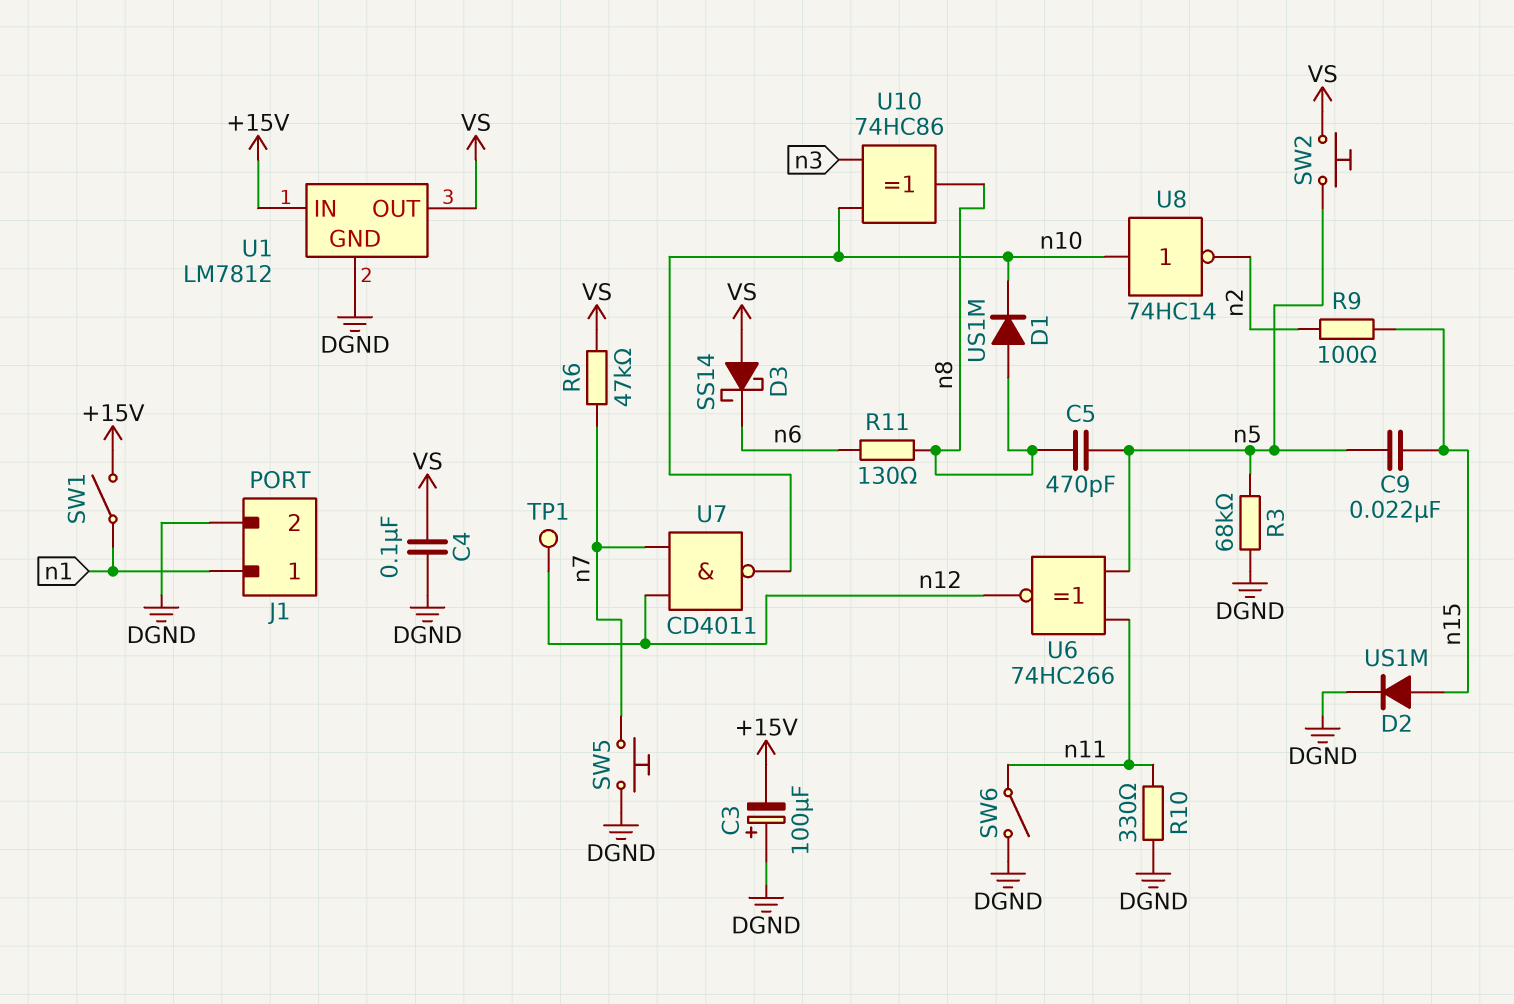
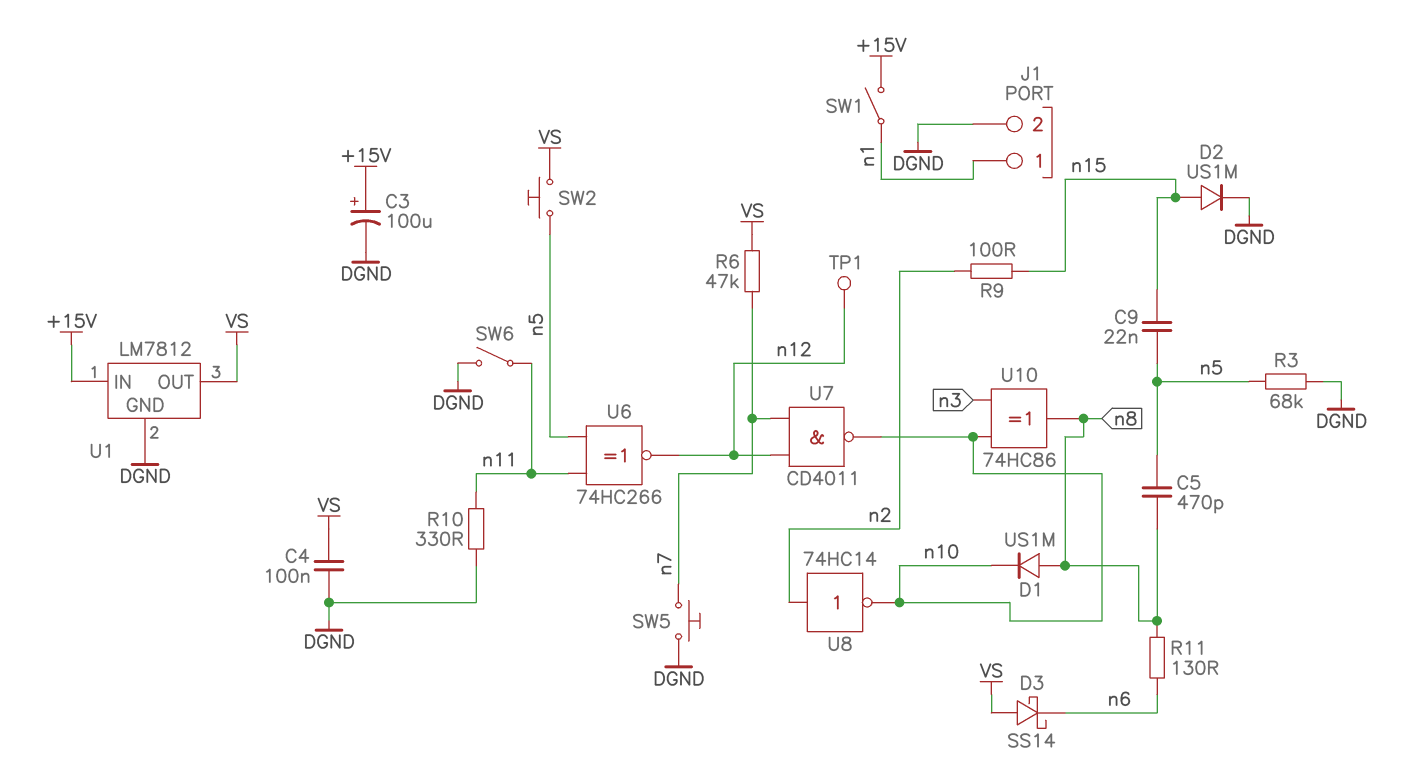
C3: 100uF (plus DGND, minus +15V) -> 100uF (plus +15V, minus DGND)
U8: NOT 74HC14 (in n10, out n2) -> NOT 74HC14 (in n2, out n10)

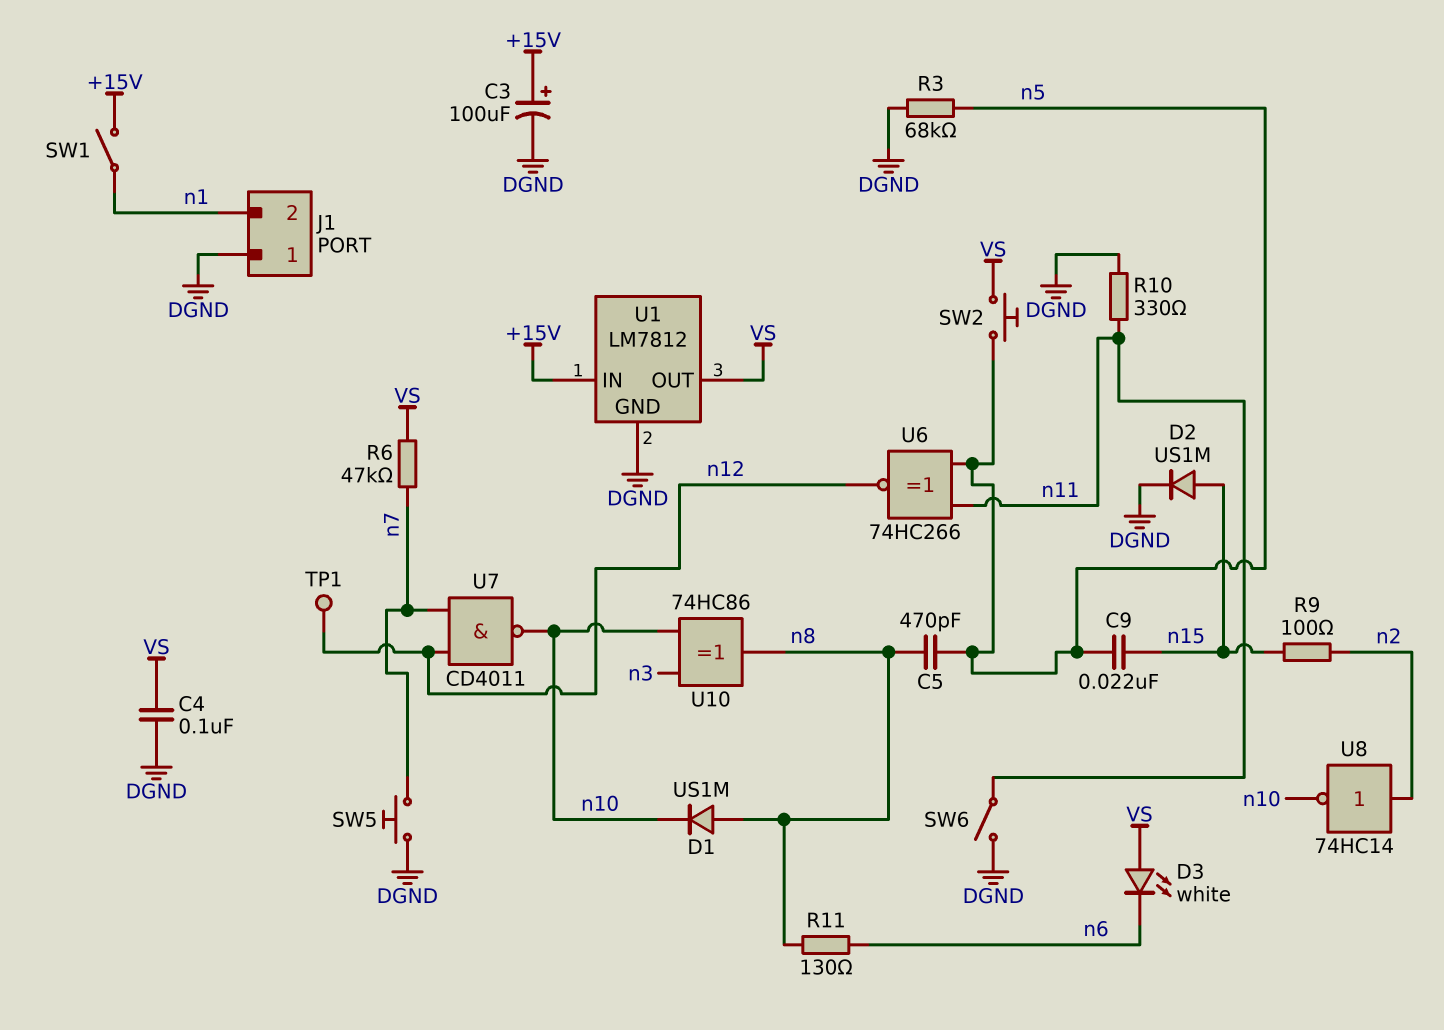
D3: schottky SS14 (A VS, K n6) -> LED white (A VS, K n6)
J1 pin 1: n1 -> DGND
J1 pin 2: DGND -> n1

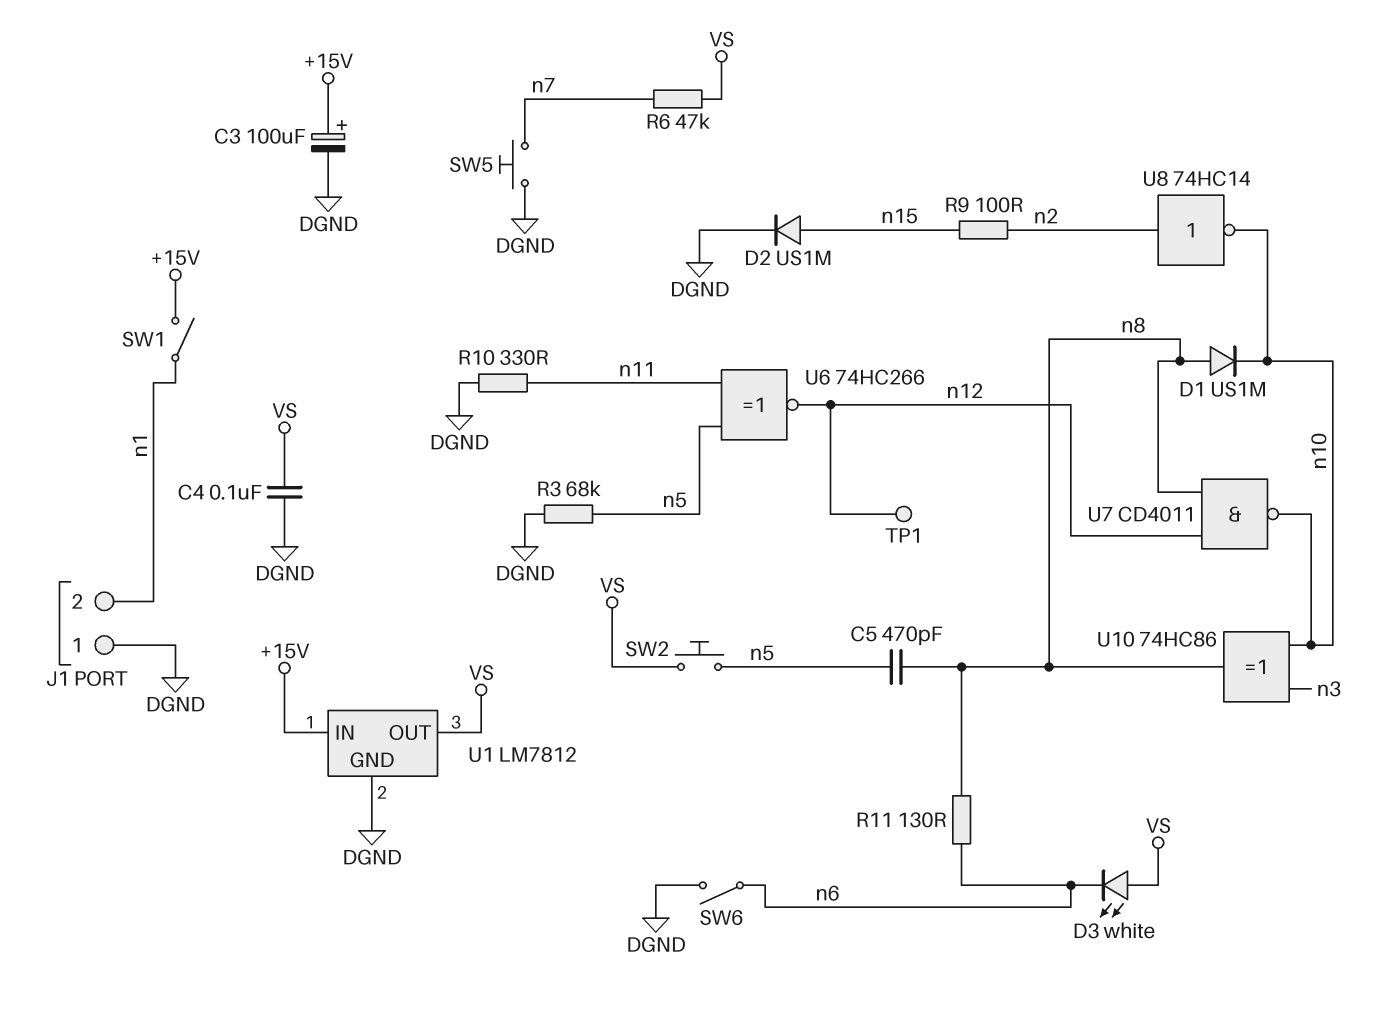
C9: 22nF (n5, n15) -> none
SW6: switch (DGND, n11) -> switch (DGND, n6)
U7: NAND CD4011 (in n7, in n12, out n10) -> NAND CD4011 (in n8, in n12, out n10)

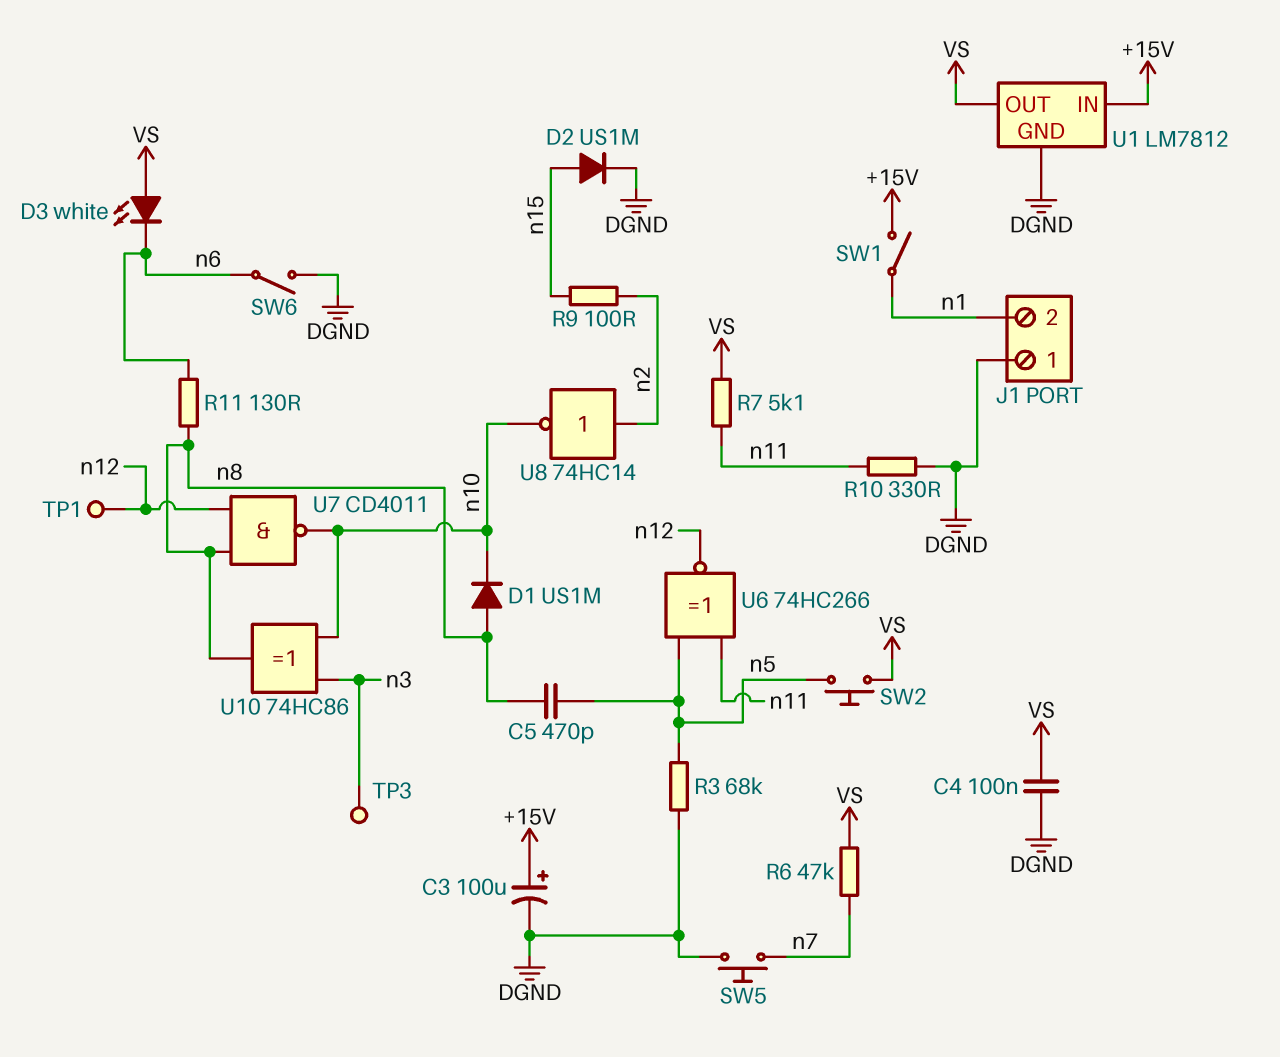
R7: none -> 5.1k (VS, n11)
TP3: none -> test point (n3)

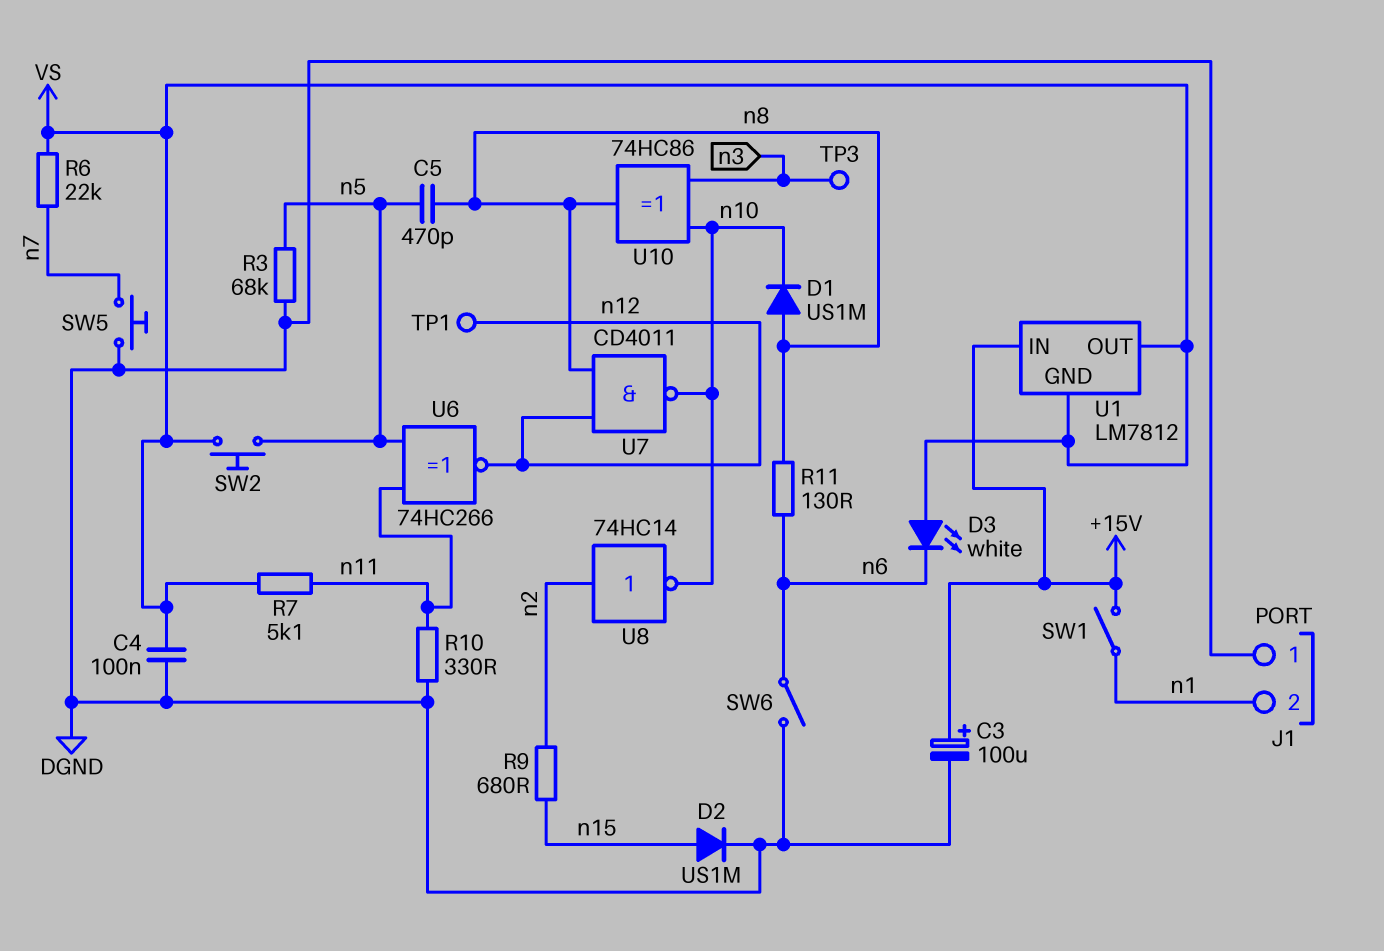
R6: 47k (VS, n7) -> 22k (VS, n7)
R9: 100 (n2, n15) -> 680 (n2, n15)
U1 pin GND: DGND -> VS

